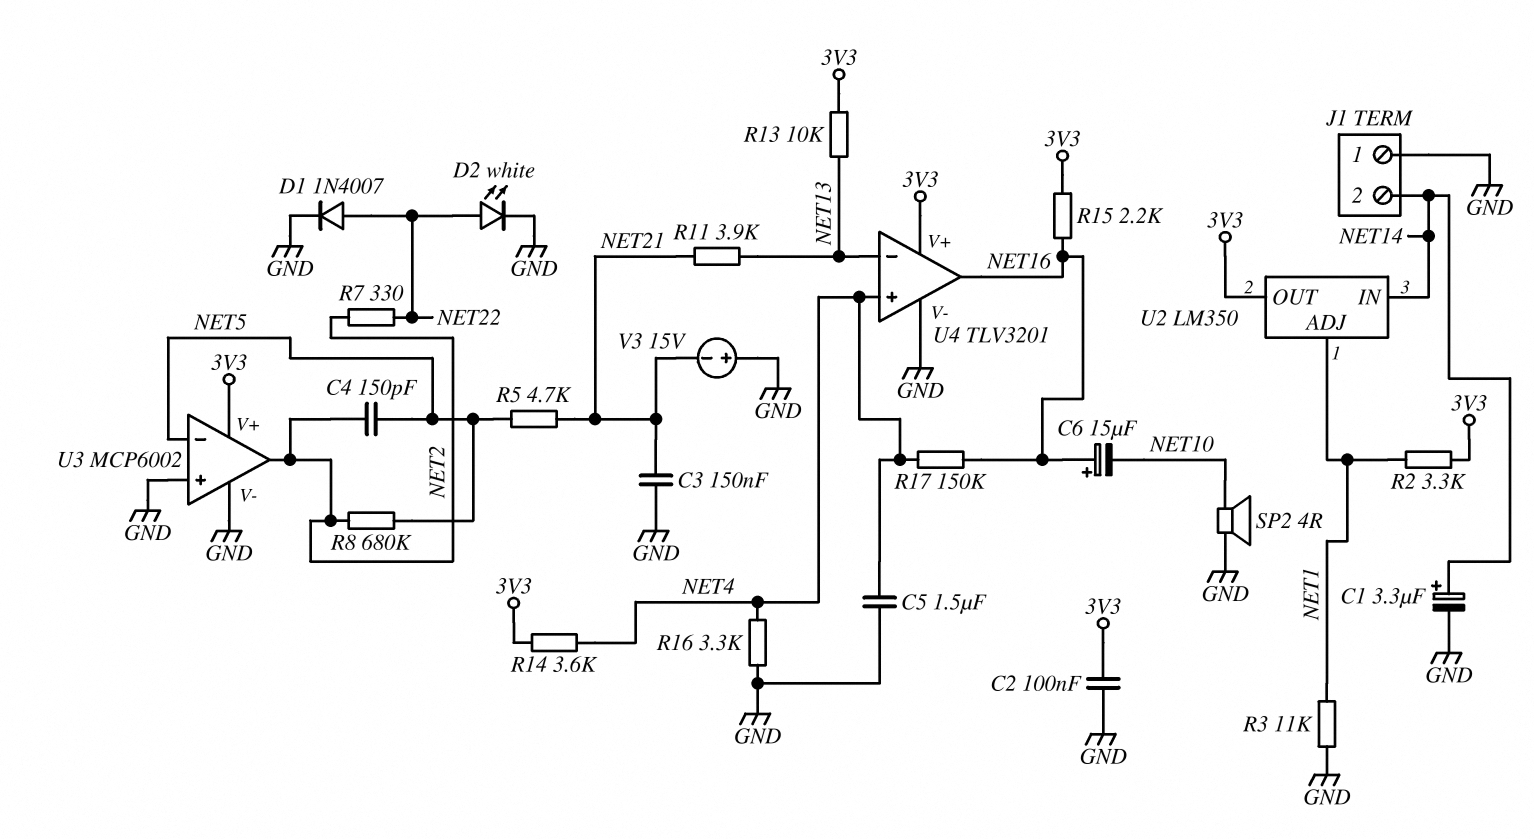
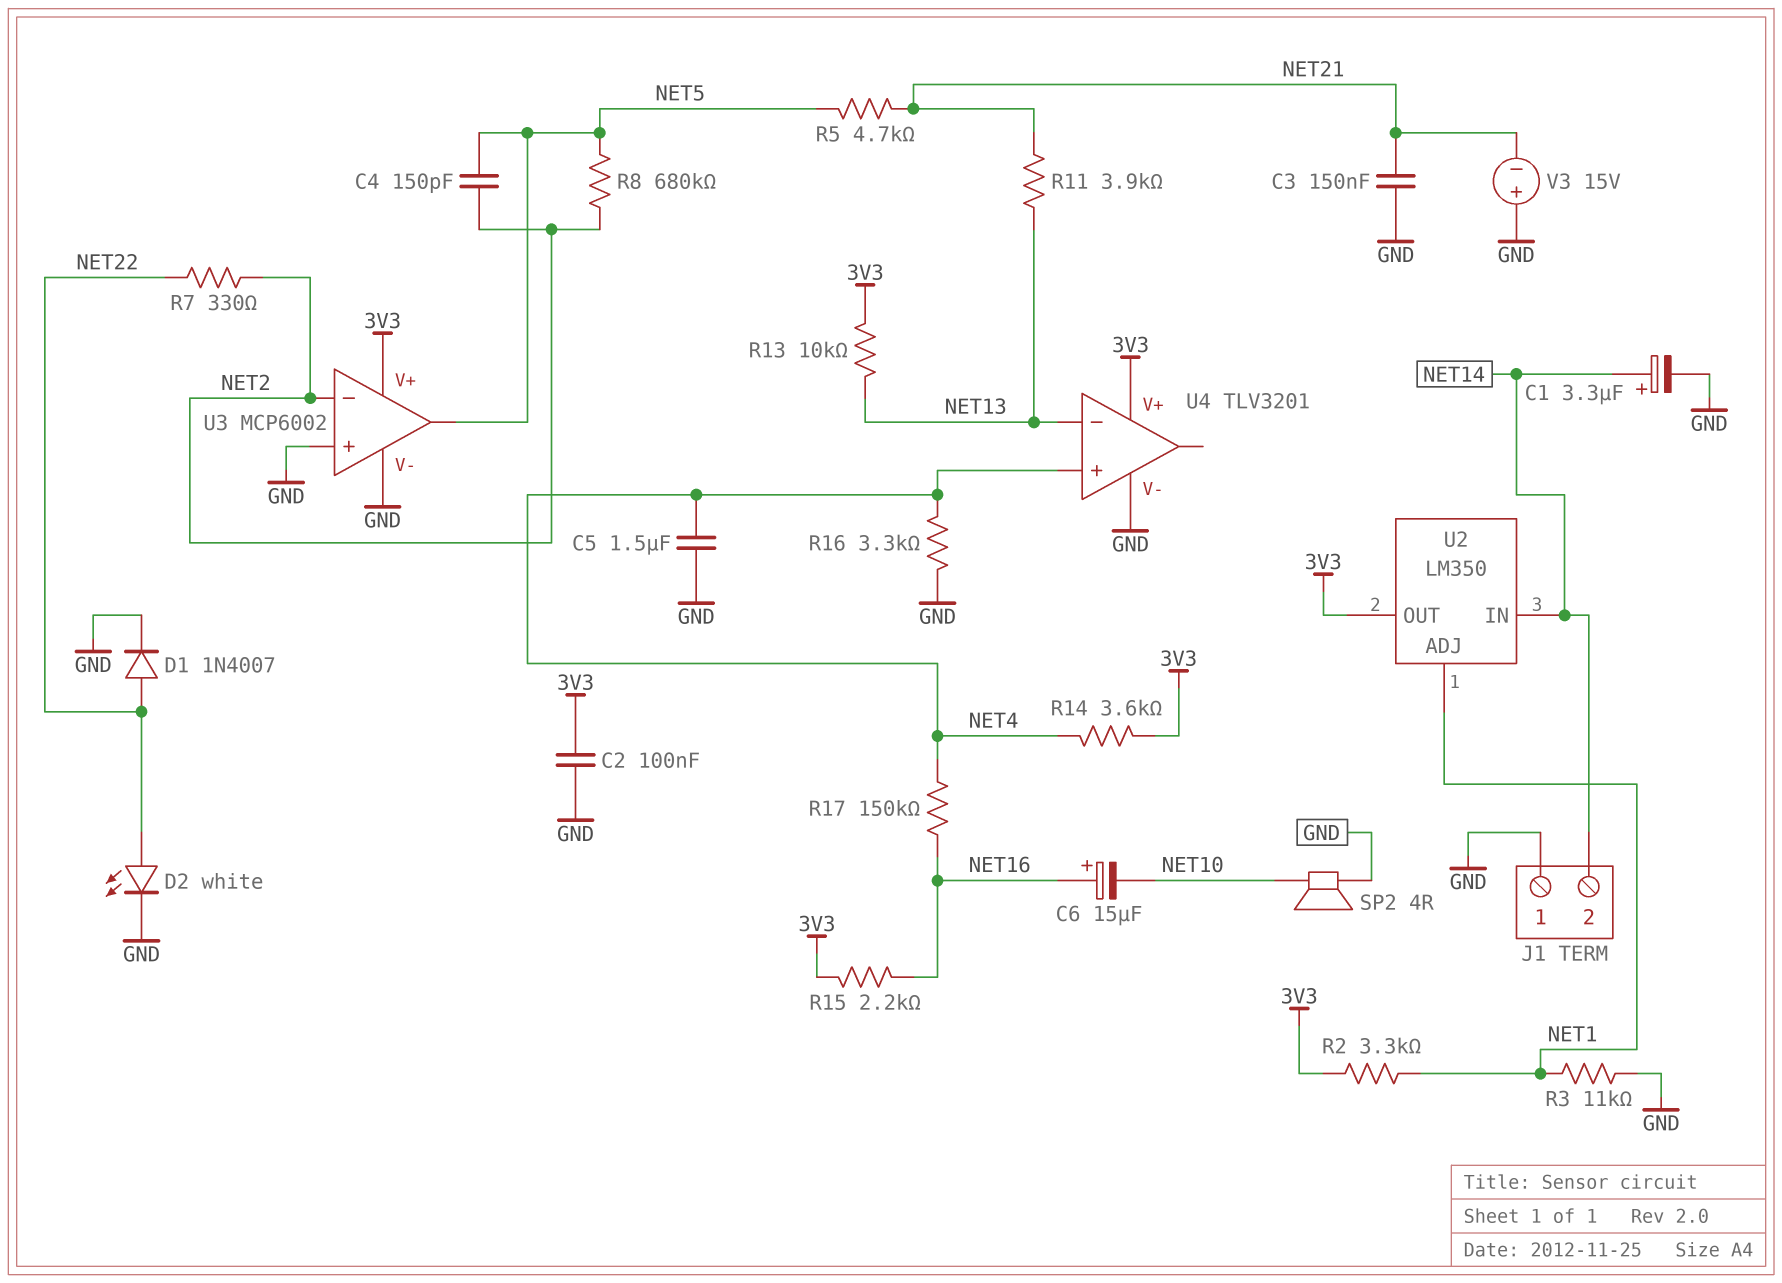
U3 pin in-: NET5 -> NET2
U3 pin out: NET2 -> NET5
U4 pin out: NET16 -> none

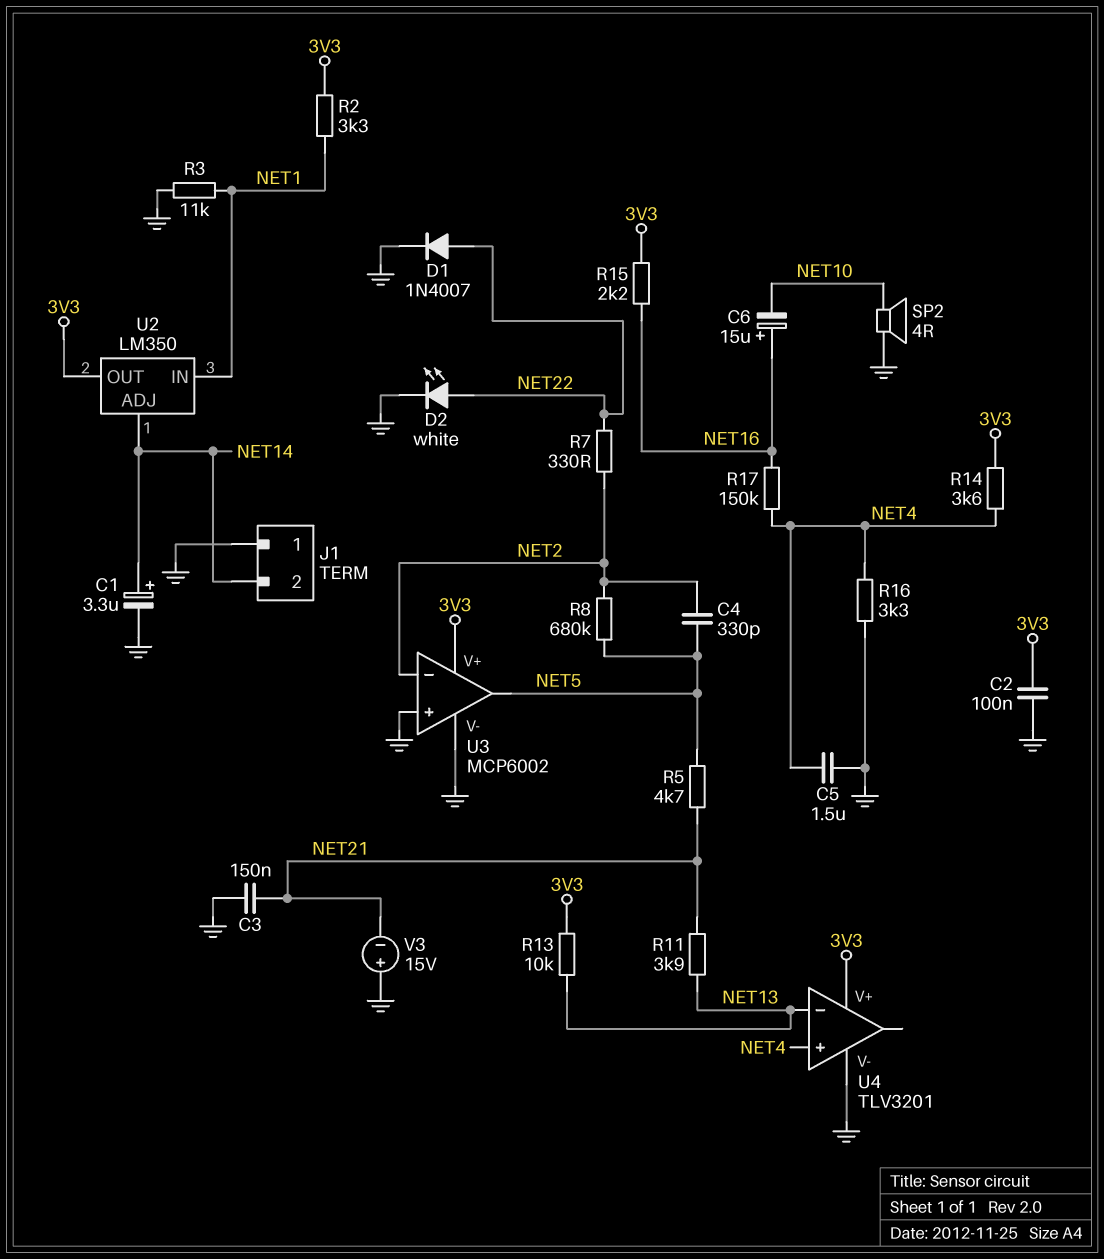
C4: 150pF (NET2, NET5) -> 330pF (NET2, NET5)
U2 pin ADJ: NET1 -> NET14
U2 pin IN: NET14 -> NET1

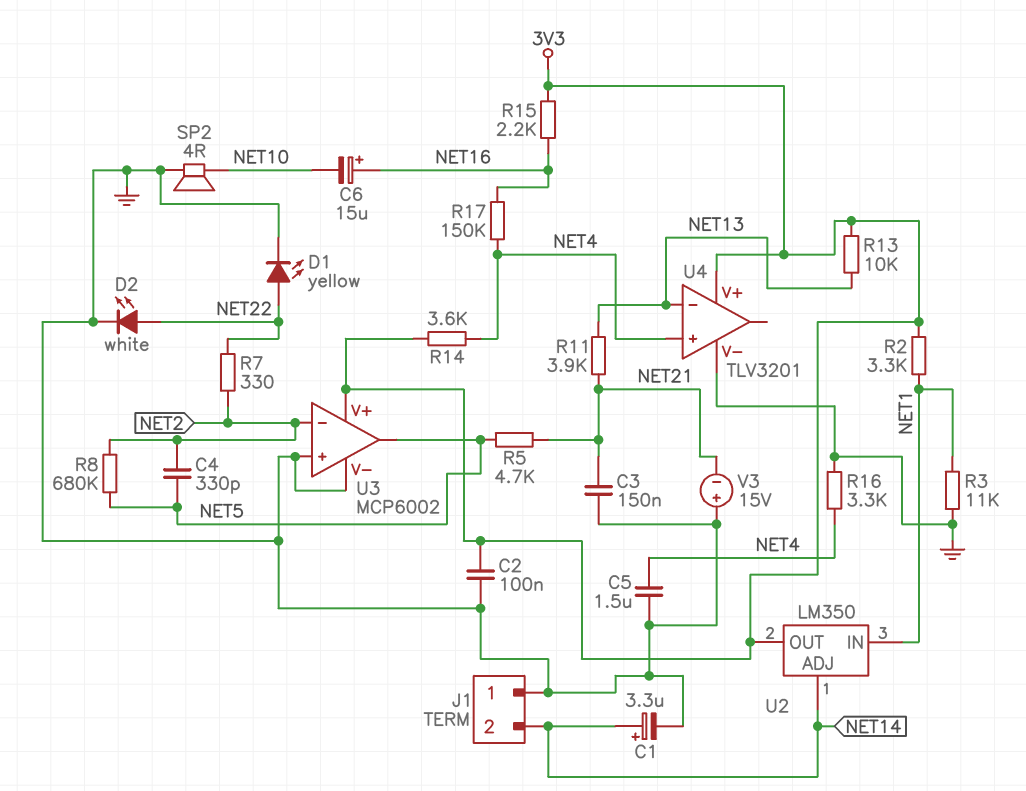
D1: diode 1N4007 (A NET22, K GND) -> LED yellow (A NET22, K GND)

